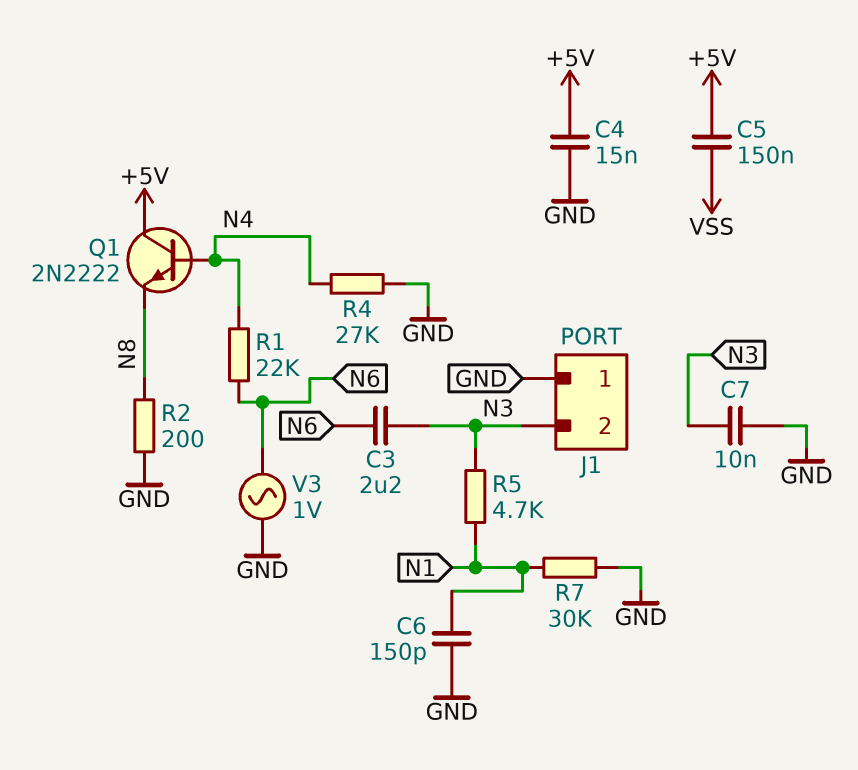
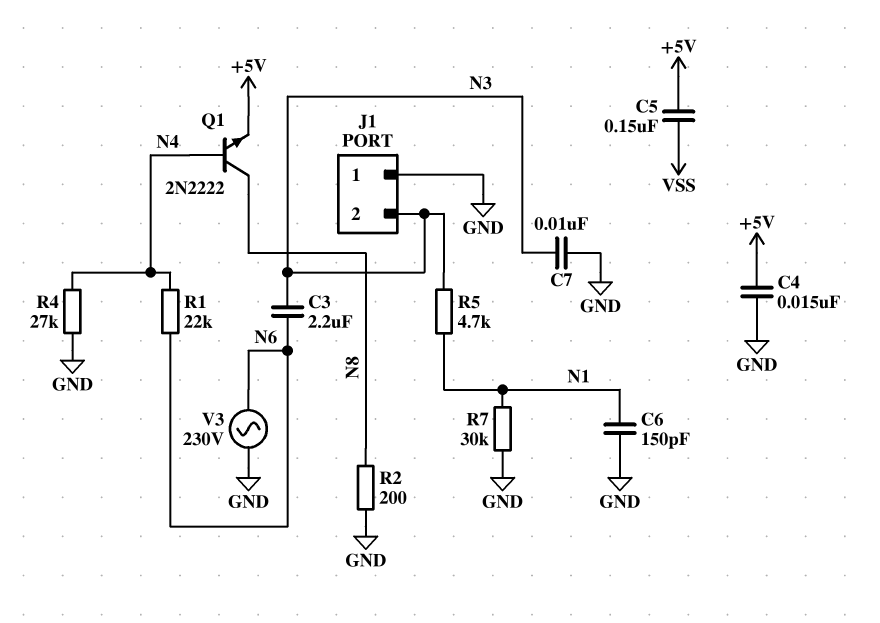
Q1: NPN 2N2222 (B N4, C +5V, E N8) -> NPN 2N2222 (B N4, C N8, E +5V)
V3: AC 1V (GND, N6) -> AC 230V (GND, N6)

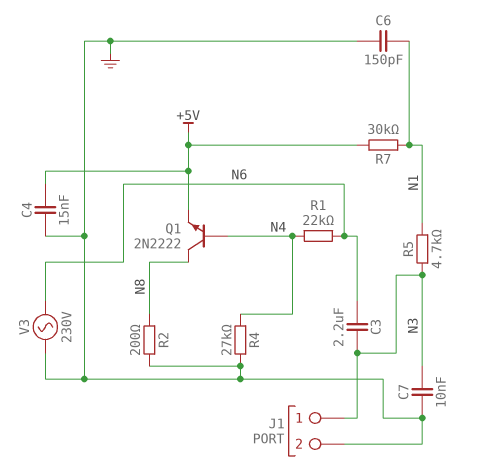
C5: 150nF (+5V, VSS) -> none
J1 pin 1: GND -> N3
J1 pin 2: N3 -> GND
R7: 30k (GND, N1) -> 30k (+5V, N1)

